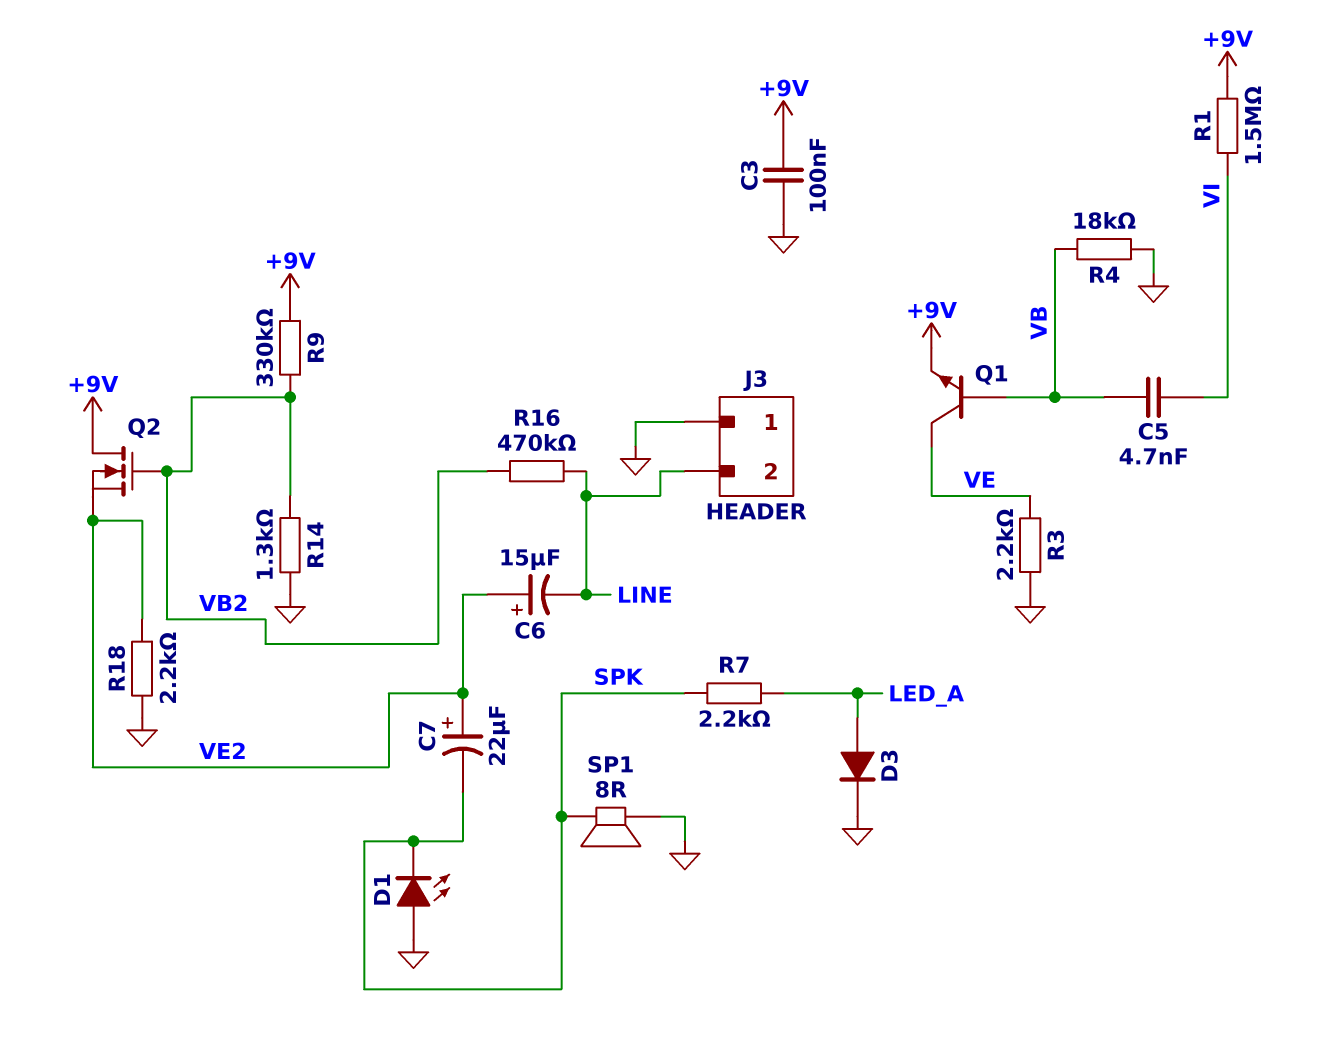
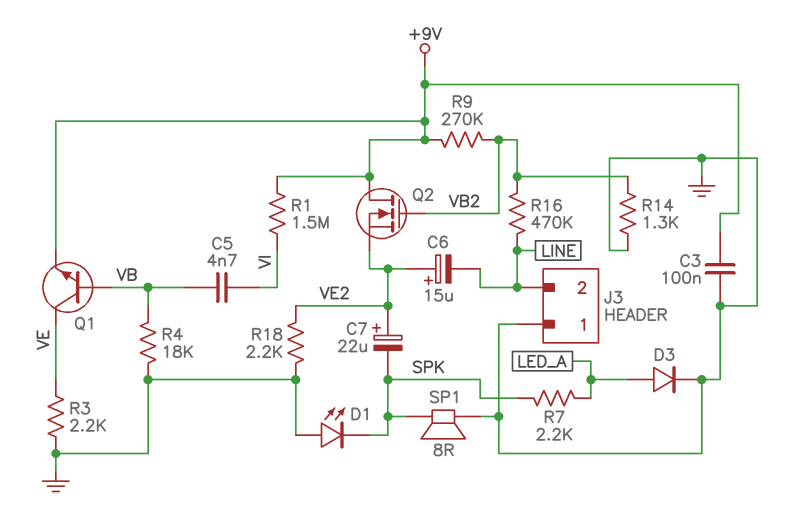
R9: 330k (+9V, VB2) -> 270k (+9V, VB2)

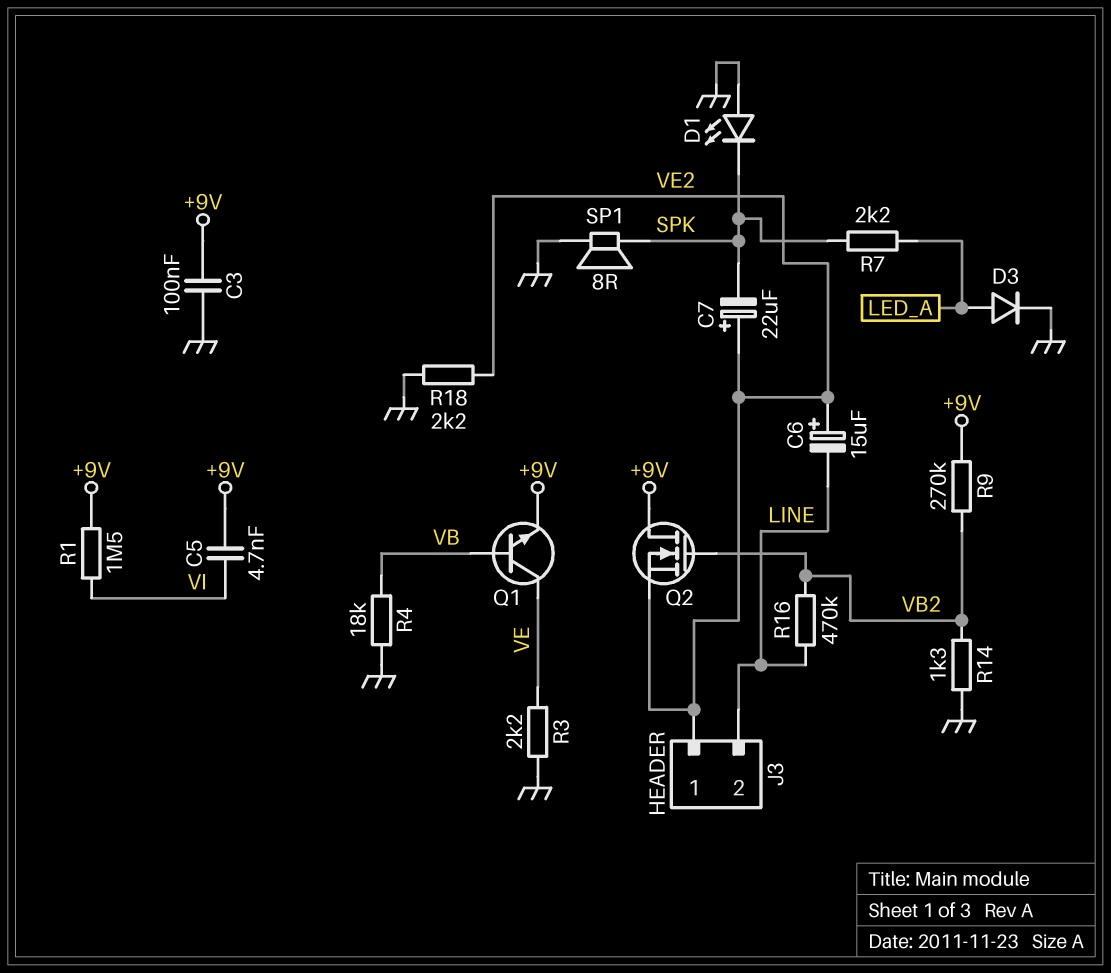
C5: 4.7nF (VB, VI) -> 4.7nF (+9V, VI)
J3 pin 1: GND -> VE2

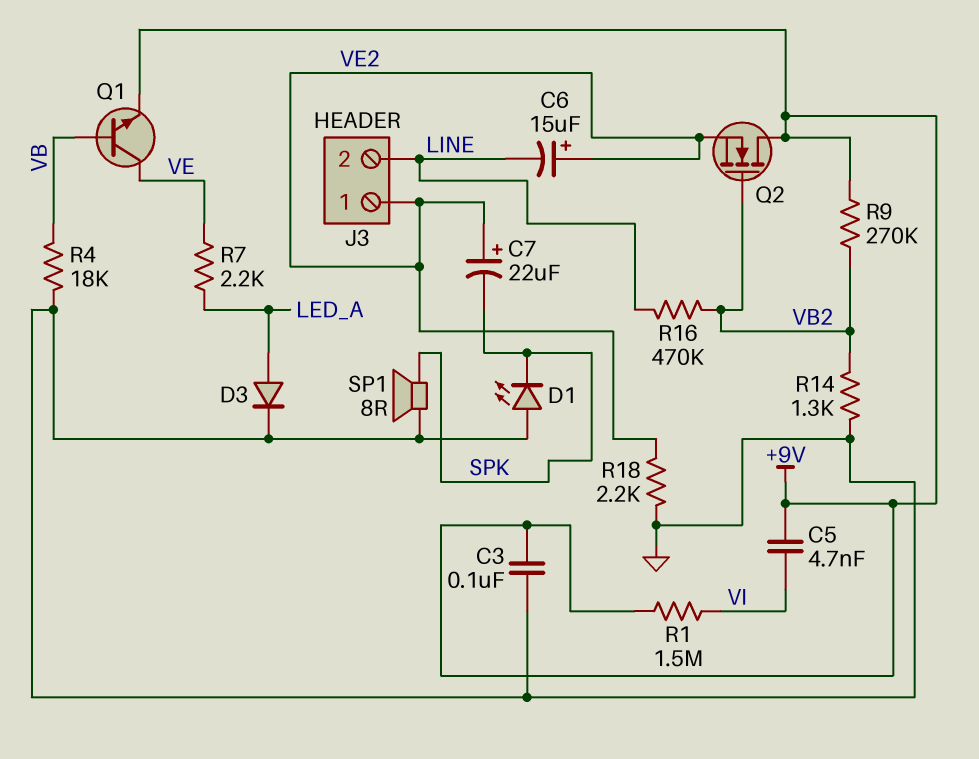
R3: 2.2k (GND, VE) -> none
R7: 2.2k (LED_A, SPK) -> 2.2k (LED_A, VE)

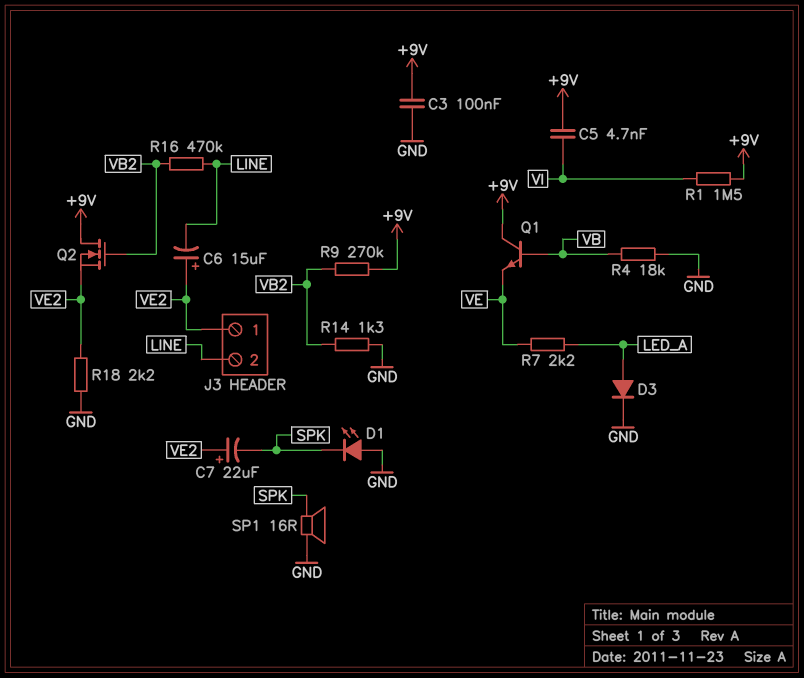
Q1: NPN (B VB, C VE, E +9V) -> NPN (B VB, C +9V, E VE)
SP1: speaker 8R (GND, SPK) -> speaker 16R (GND, SPK)

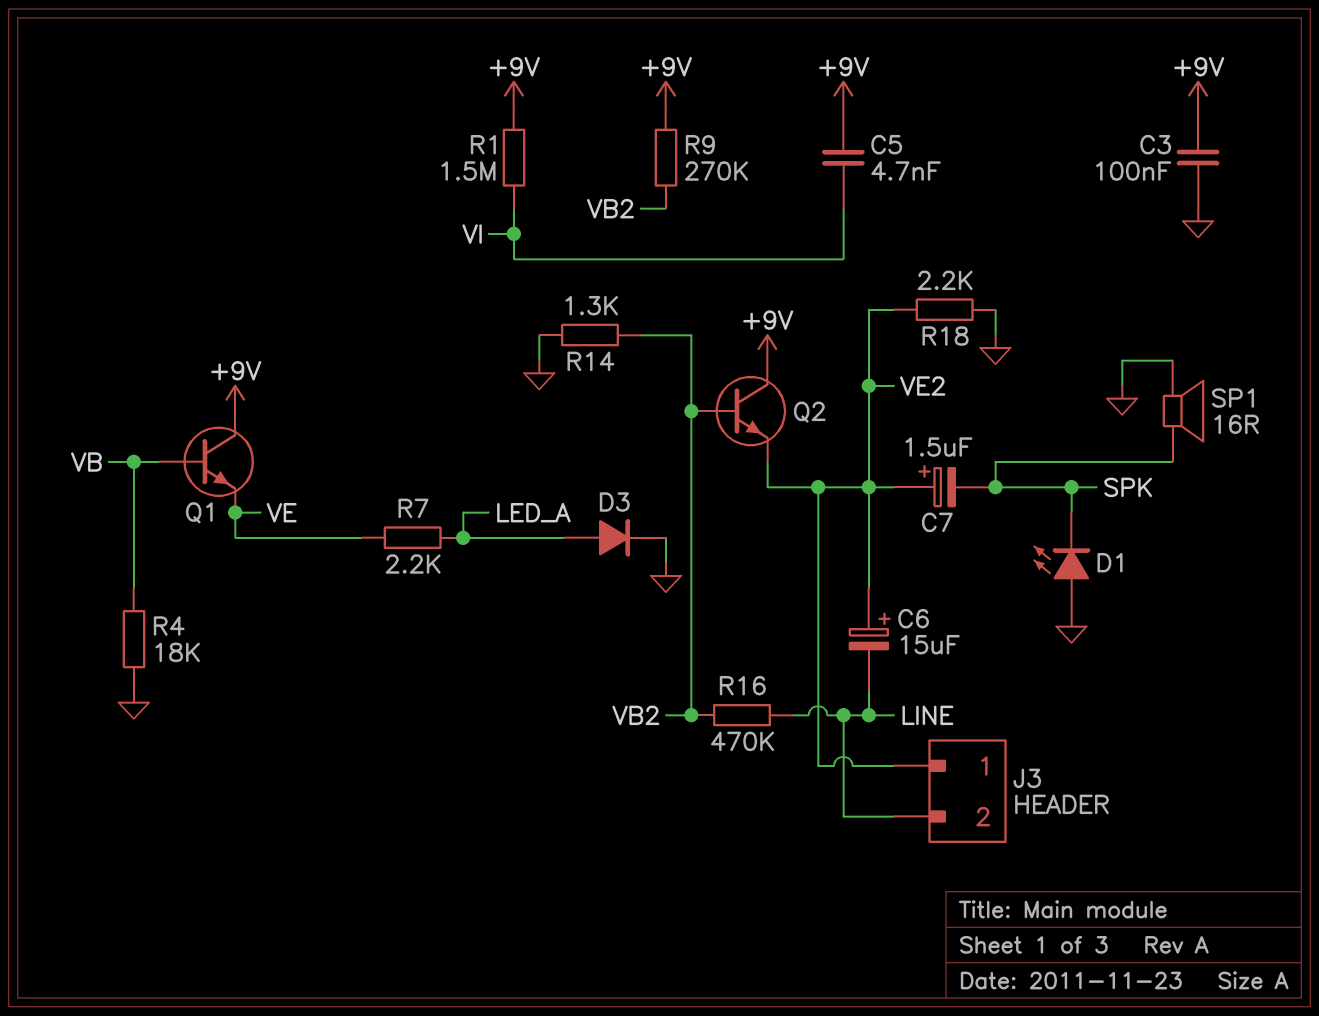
C7: 22uF (plus VE2, minus SPK) -> 1.5uF (plus VE2, minus SPK)
Q2: NMOS (G VB2, D +9V, S VE2) -> NPN (B VB2, C +9V, E VE2)

